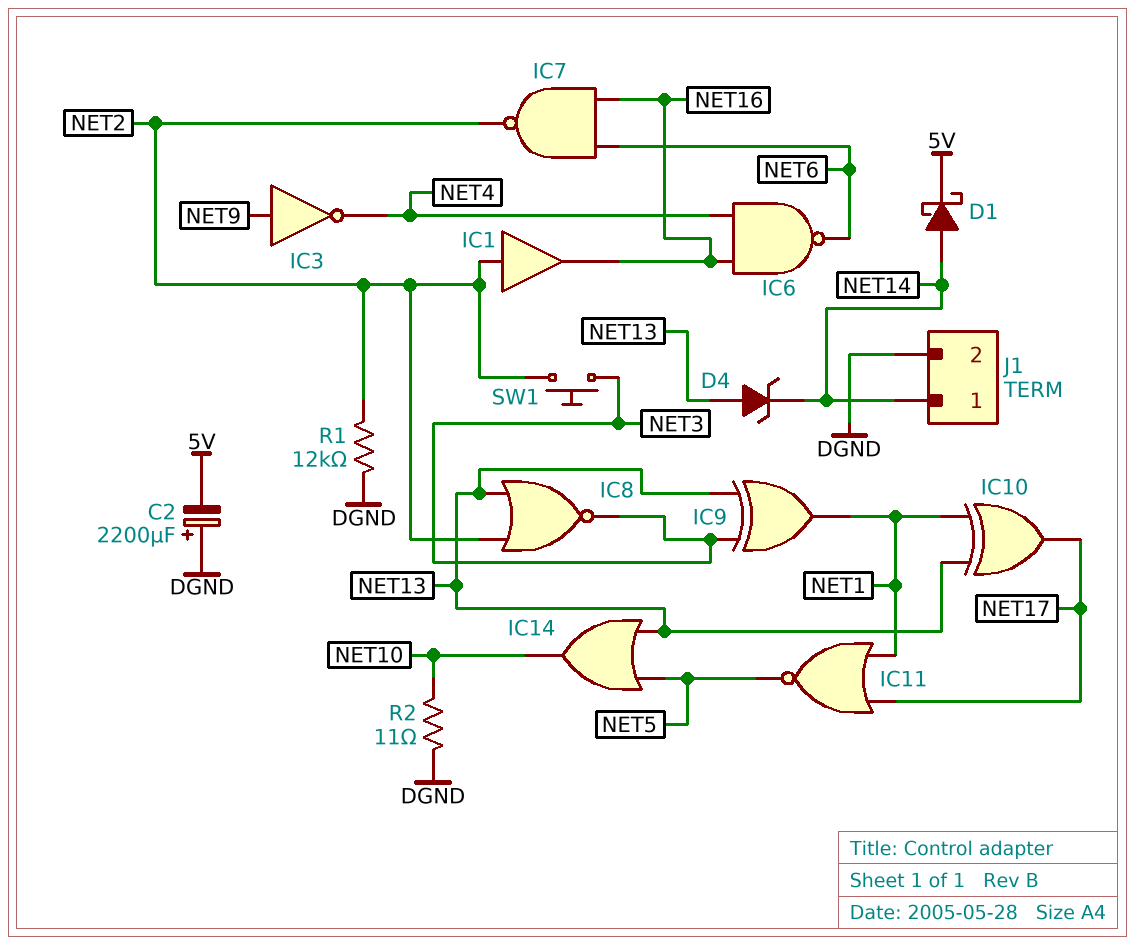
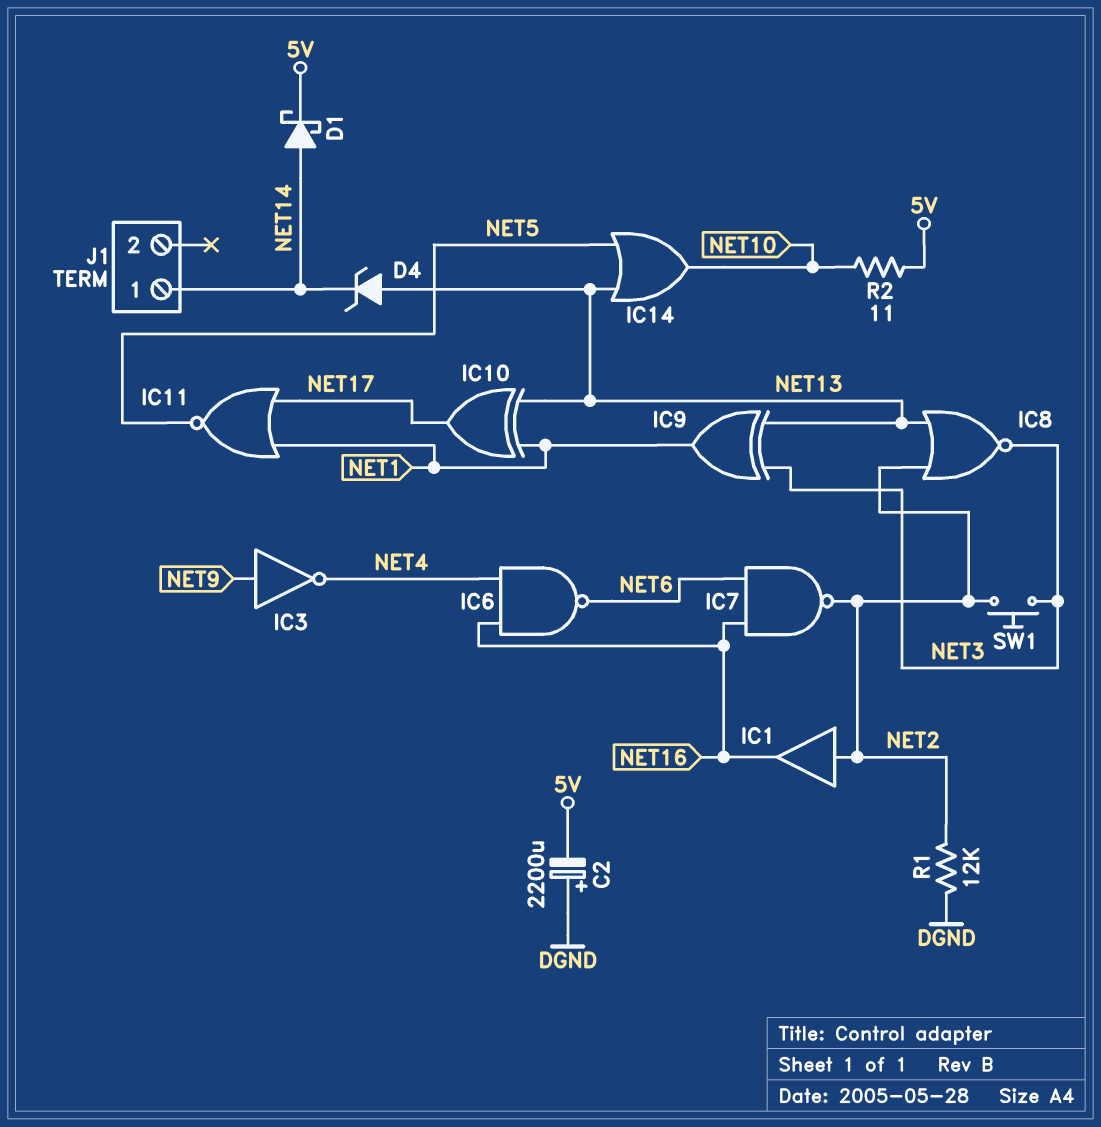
J1 pin 2: DGND -> none
R2: 11 (DGND, NET10) -> 11 (5V, NET10)

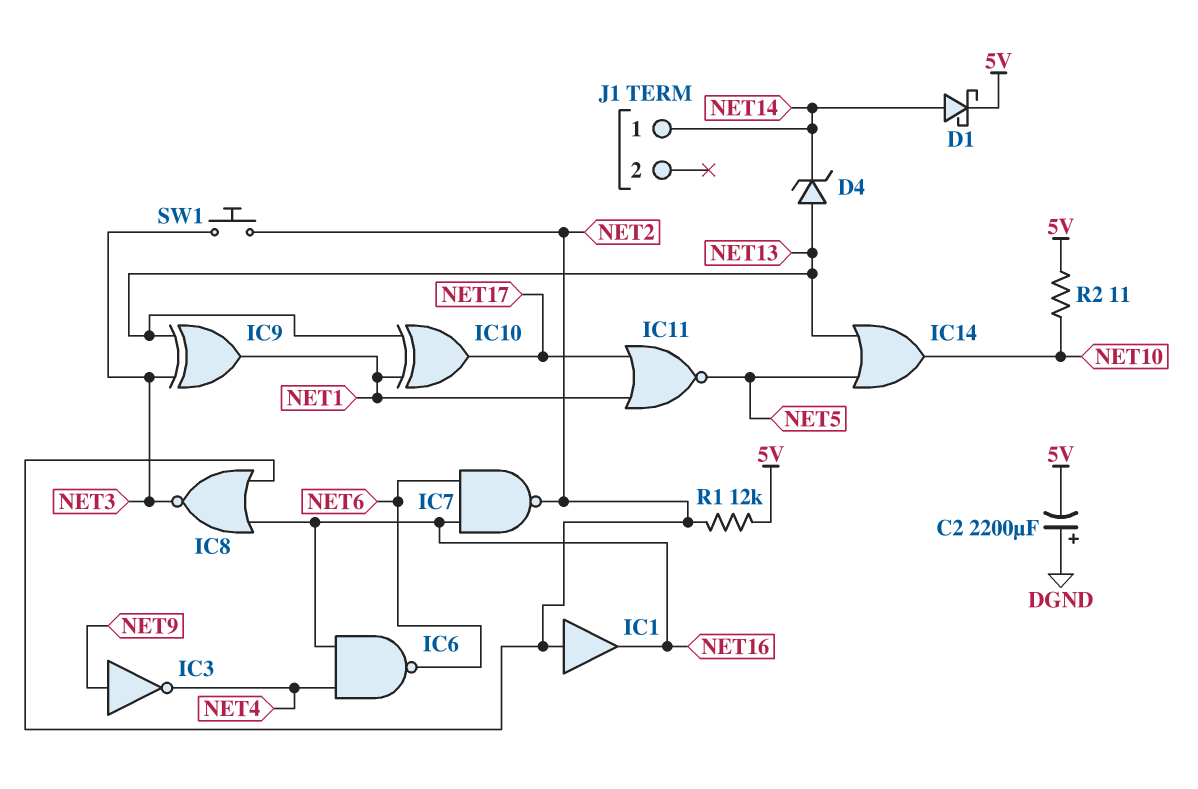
IC8: NOR (in NET2, in NET13, out NET3) -> NOR (in NET2, in NET16, out NET3)
R1: 12k (DGND, NET2) -> 12k (5V, NET2)

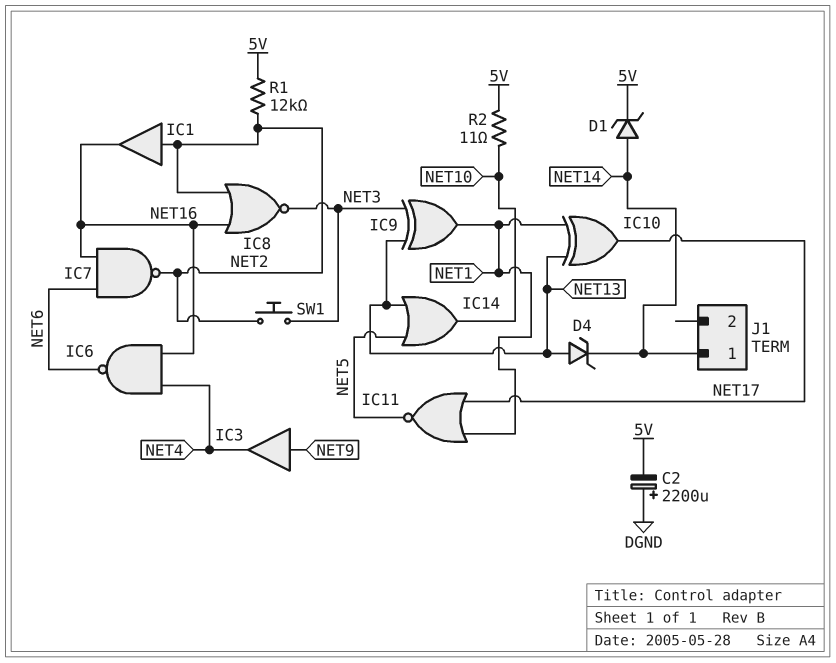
D1: schottky (A NET14, K 5V) -> zener (A NET14, K 5V)
IC3: NOT (in NET9, out NET4) -> buffer (in NET9, out NET4)

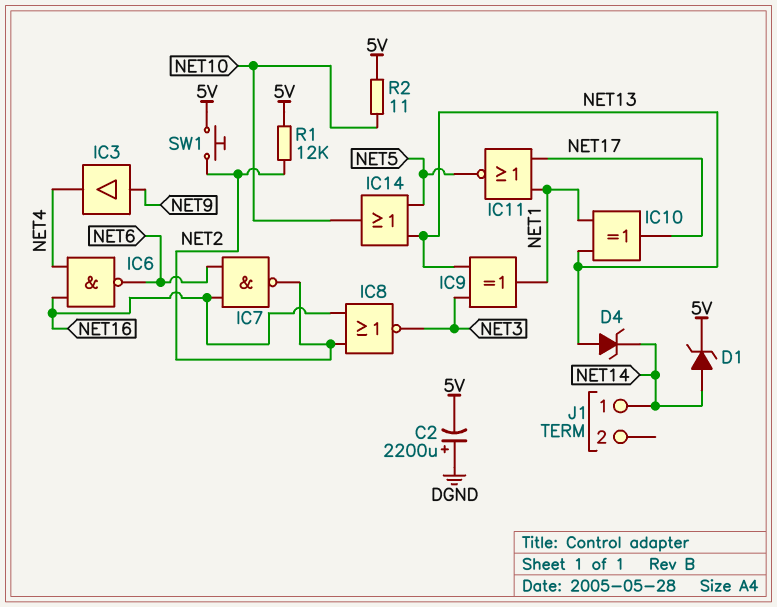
IC1: buffer (in NET2, out NET16) -> none
SW1: button (NET2, NET3) -> button (5V, NET2)

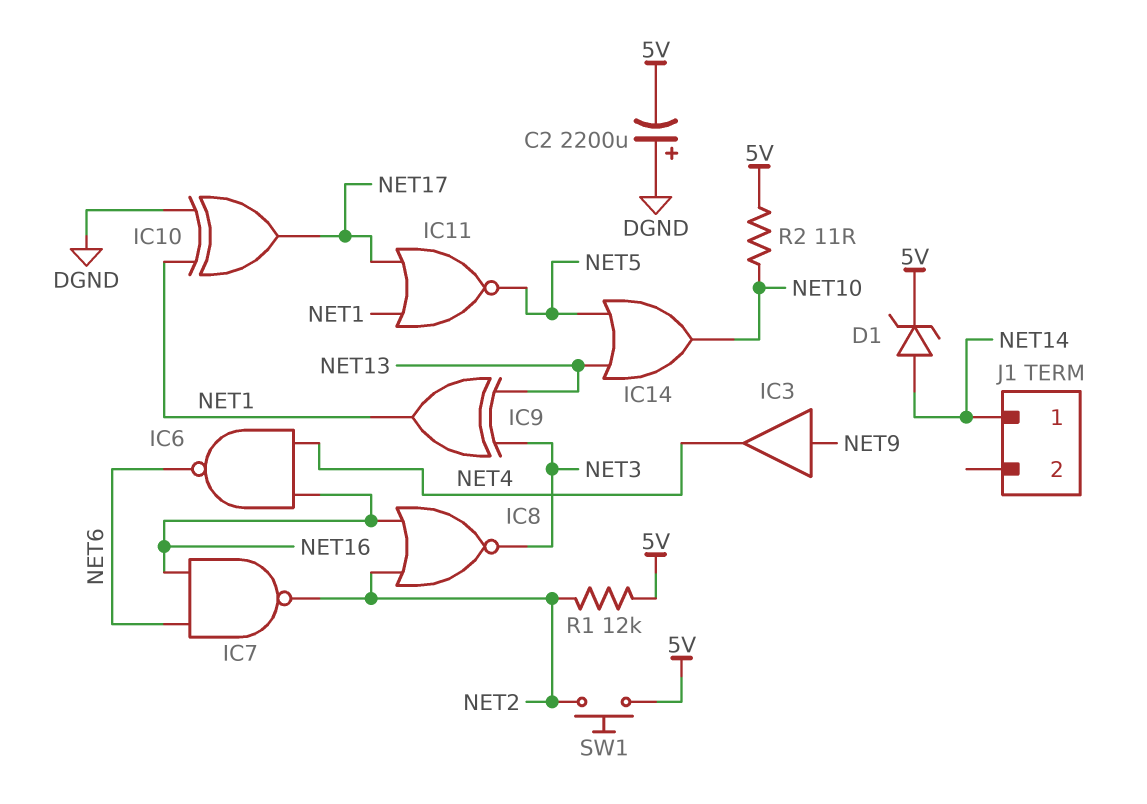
D4: zener (A NET13, K NET14) -> none
IC10: XOR (in NET1, in NET13, out NET17) -> XOR (in DGND, in NET1, out NET17)

